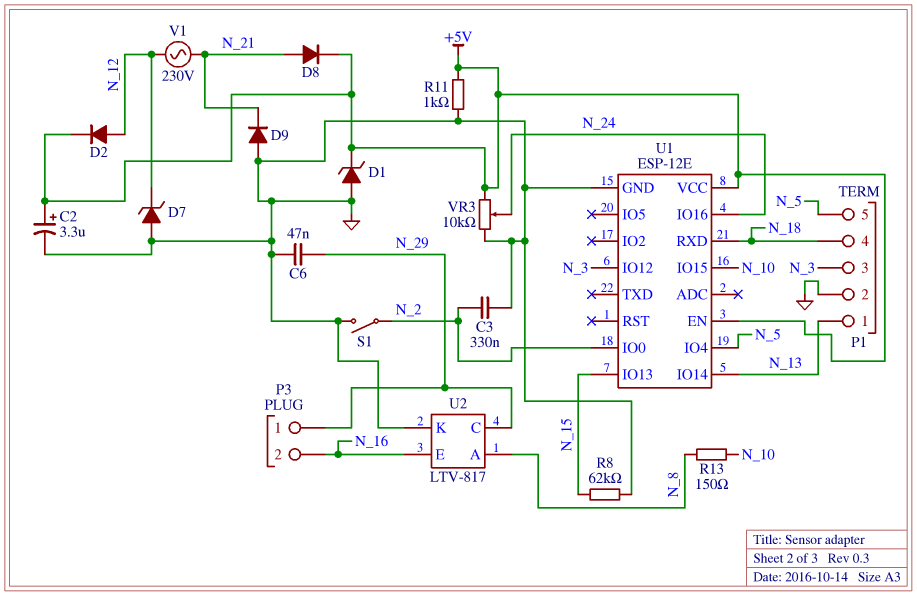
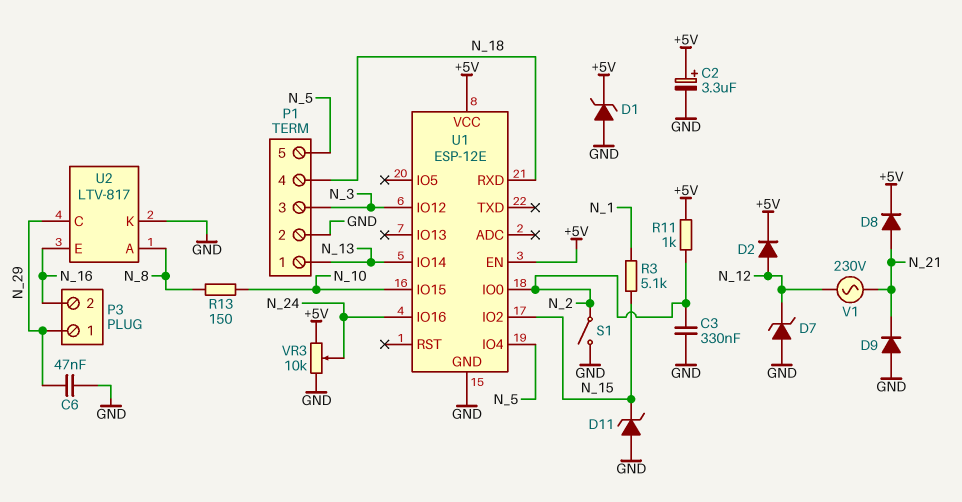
D11: none -> zener (A GND, K N_15)
R3: none -> 5.1k (N_1, N_15)
R8: 62k (GND, N_15) -> none
R11: 1k (+5V, GND) -> 1k (+5V, N_2)
U1 pin IO2: none -> N_15
U1 pin IO13: N_15 -> none

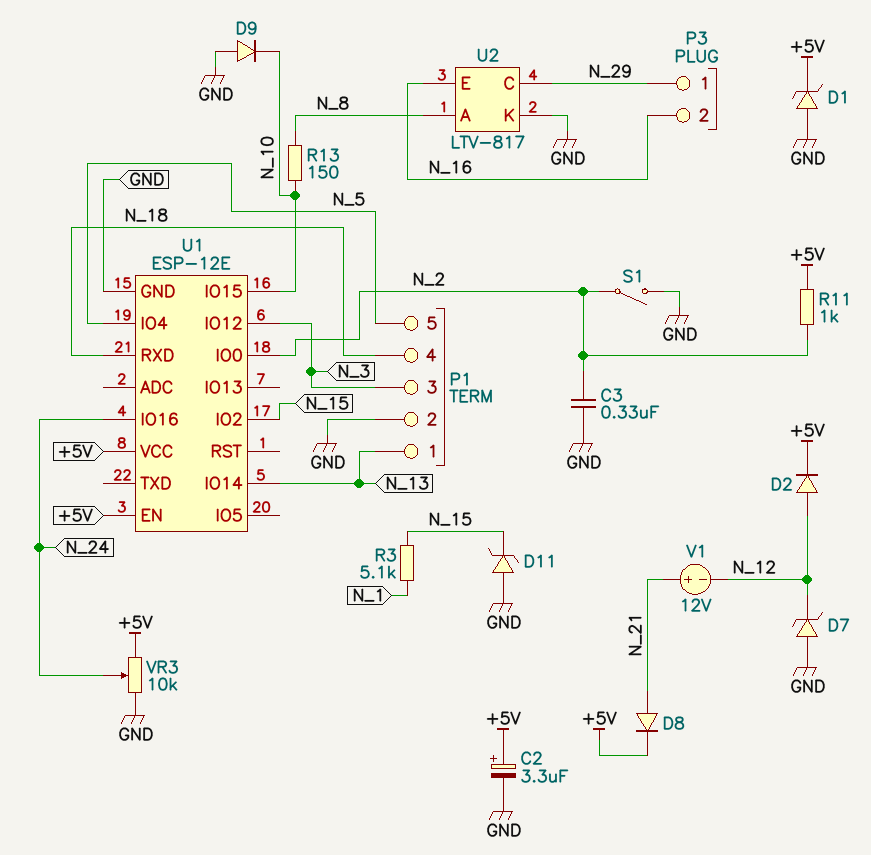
C6: 47nF (GND, N_29) -> none
D9: diode (A GND, K N_21) -> diode (A GND, K N_10)
V1: AC 230V (N_12, N_21) -> 12V (plus N_21, minus N_12)

